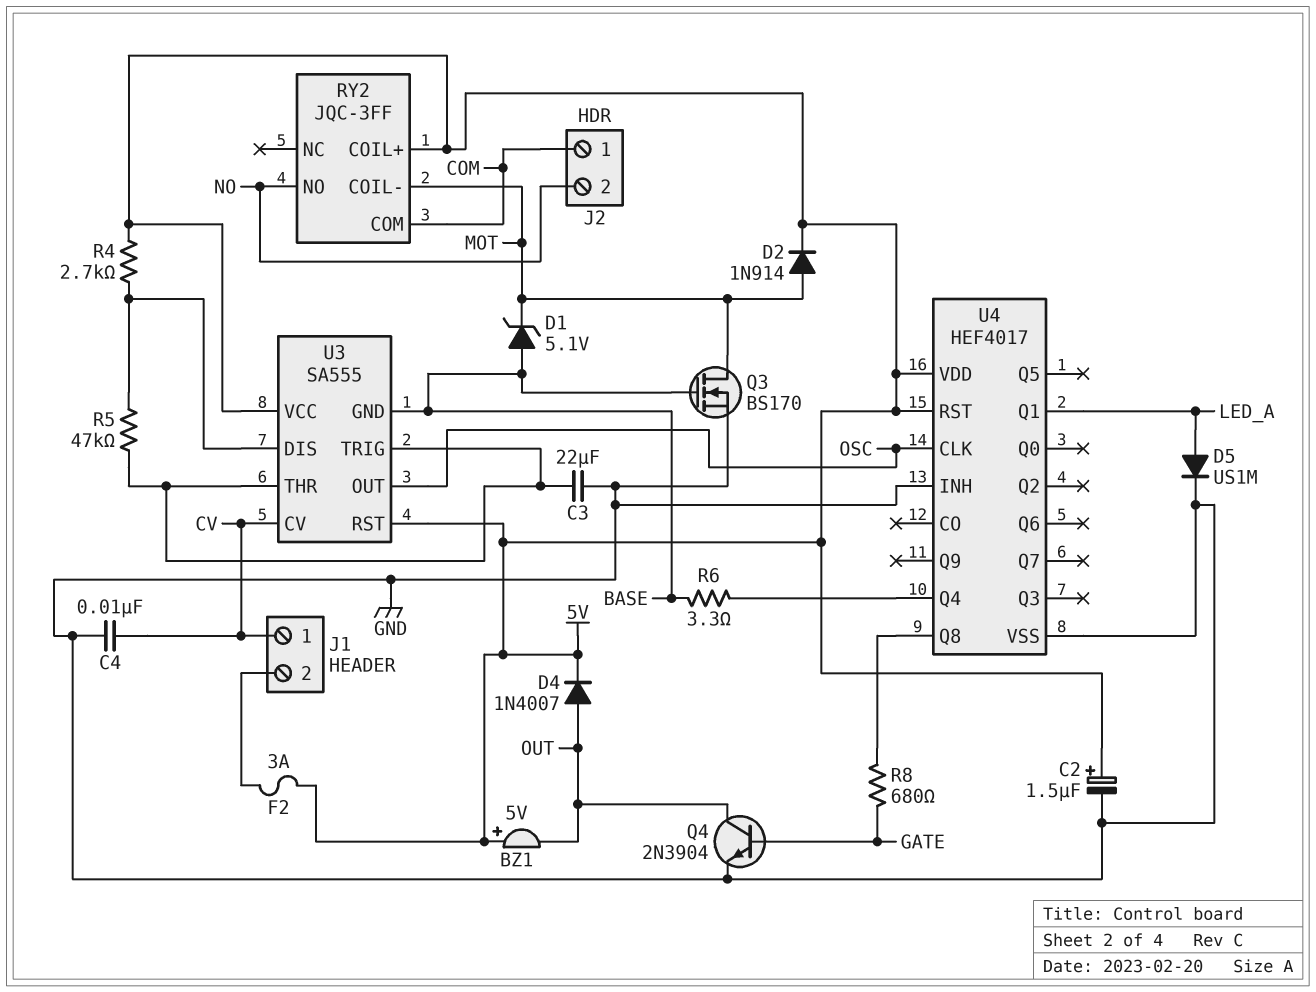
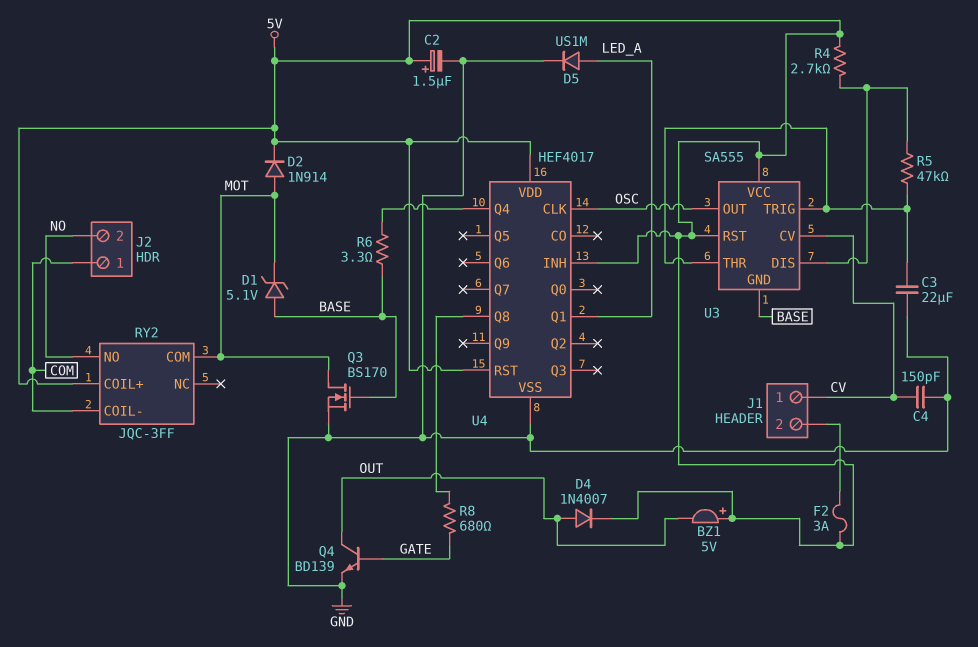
C4: 10nF (CV, GND) -> 150pF (CV, GND)
Q4: NPN 2N3904 (B GATE, C OUT, E GND) -> NPN BD139 (B GATE, C OUT, E GND)
RY2 pin COIL-: MOT -> COM
RY2 pin COM: COM -> MOT
U4 pin INH: GND -> 5V

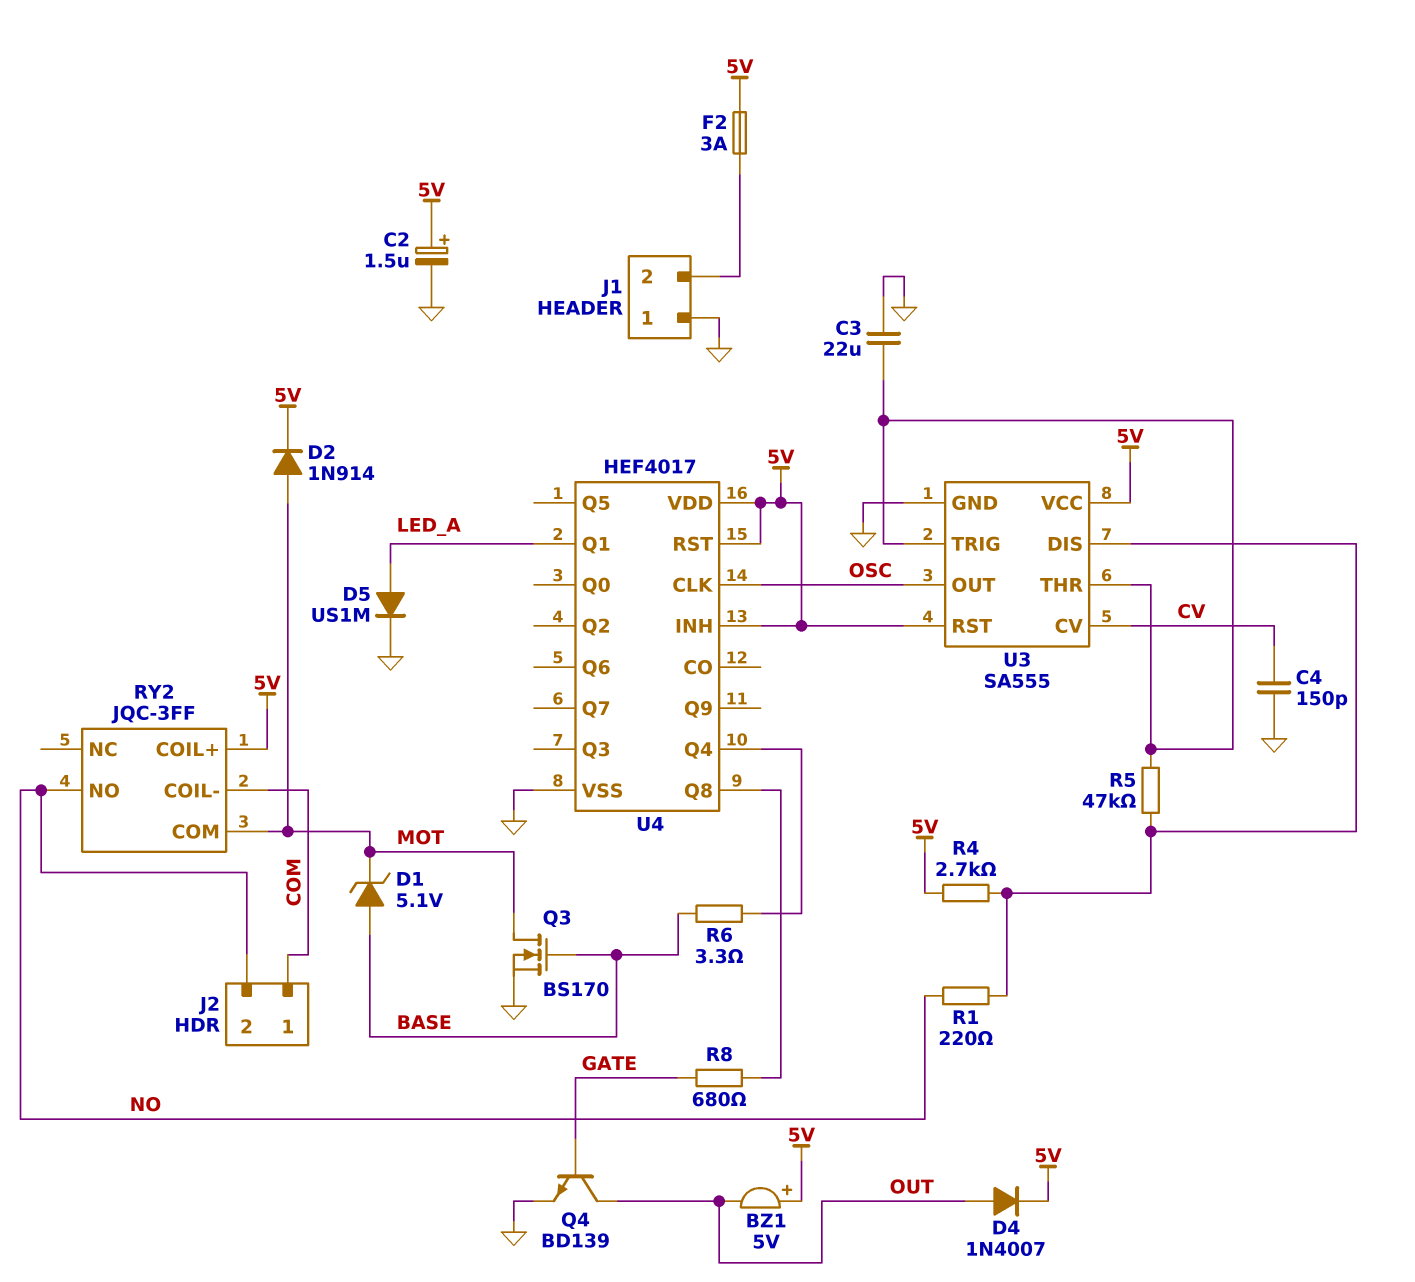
J1 pin 1: CV -> GND
R1: none -> 220 (NO, U3/DIS)
U3 pin GND: BASE -> GND

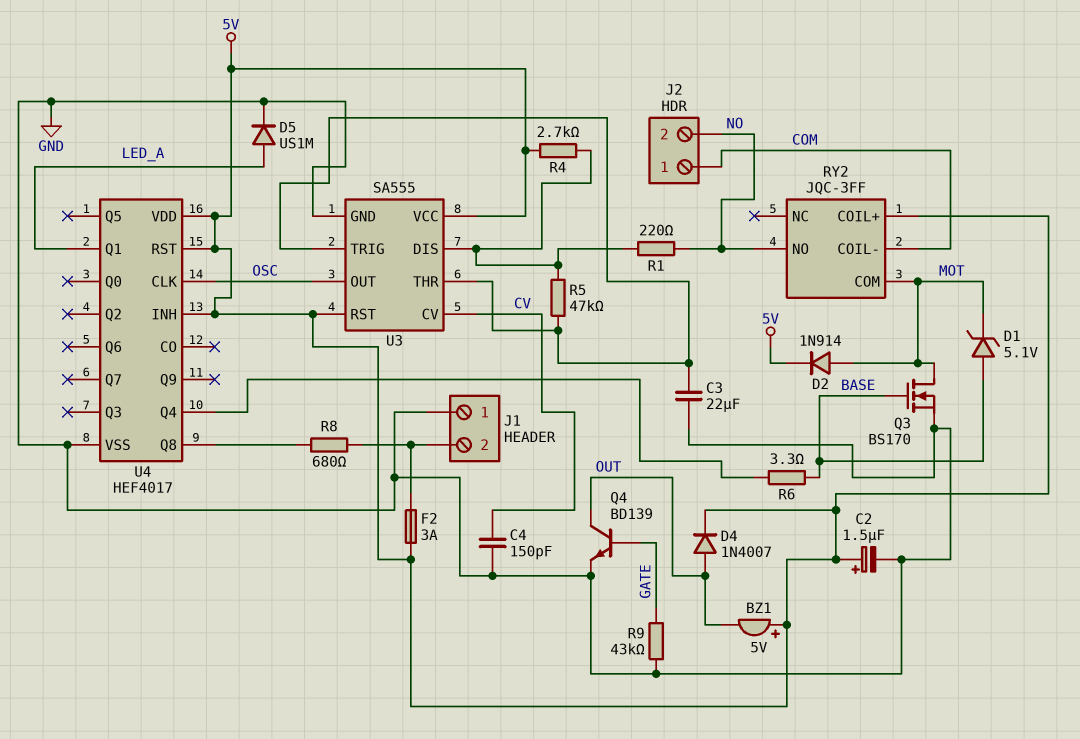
R8: 680 (GATE, U4/Q8) -> 680 (J1/2, U4/Q8)
R9: none -> 43k (GATE, GND)

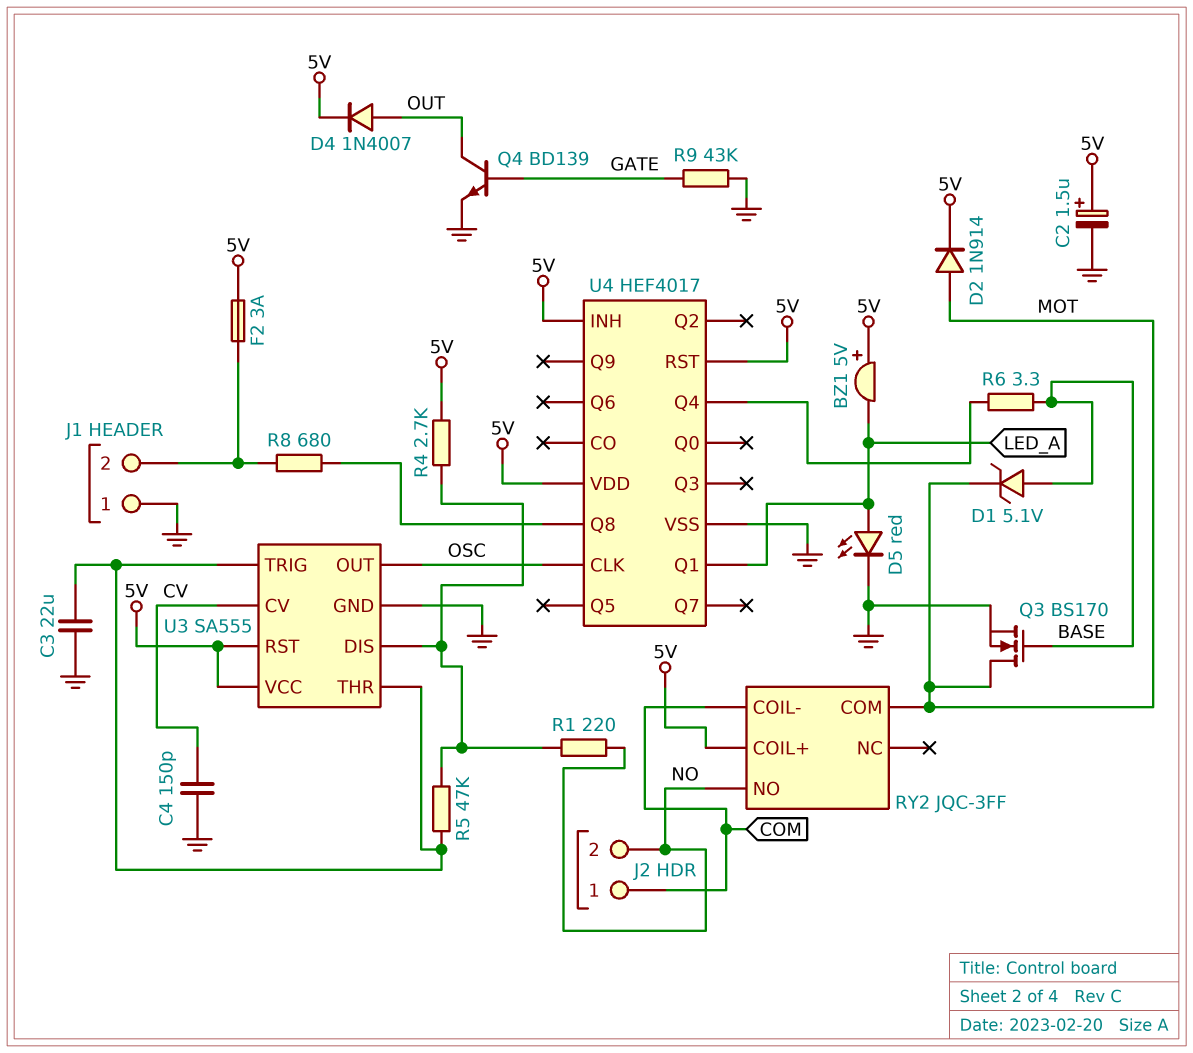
BZ1: buzzer 5V (plus 5V, minus OUT) -> buzzer 5V (plus 5V, minus LED_A)
D5: diode US1M (A LED_A, K GND) -> LED red (A LED_A, K GND)

